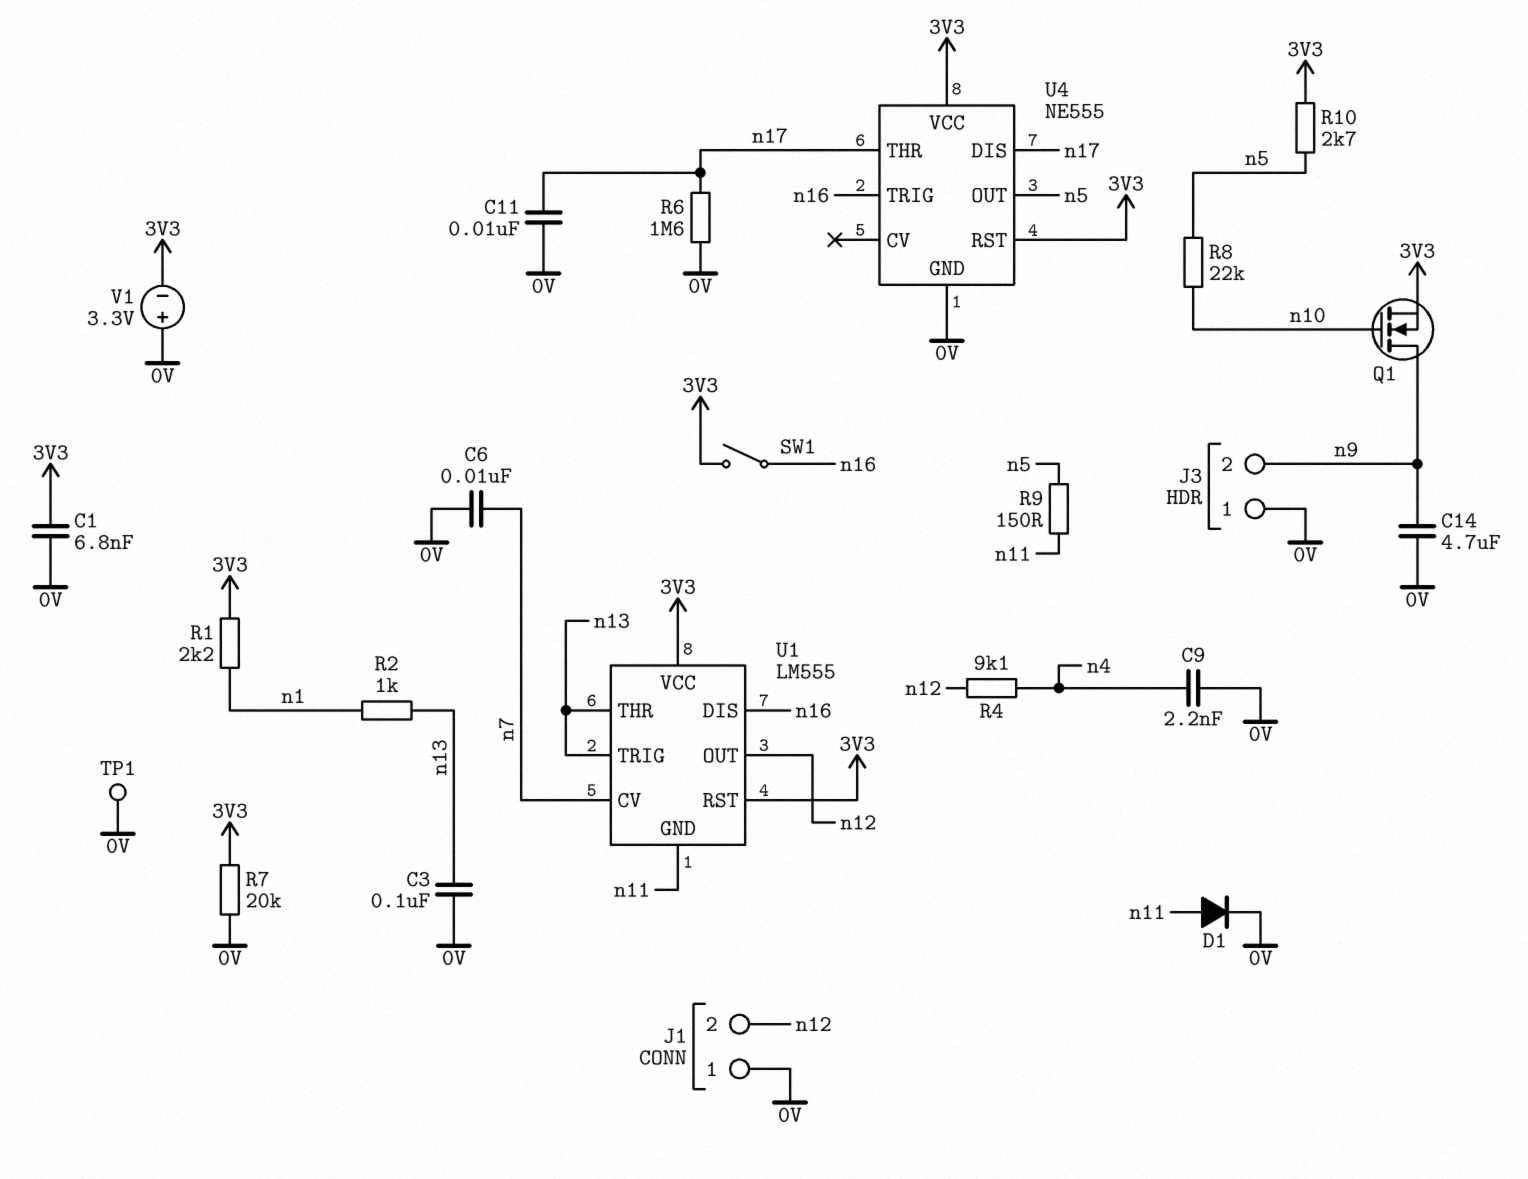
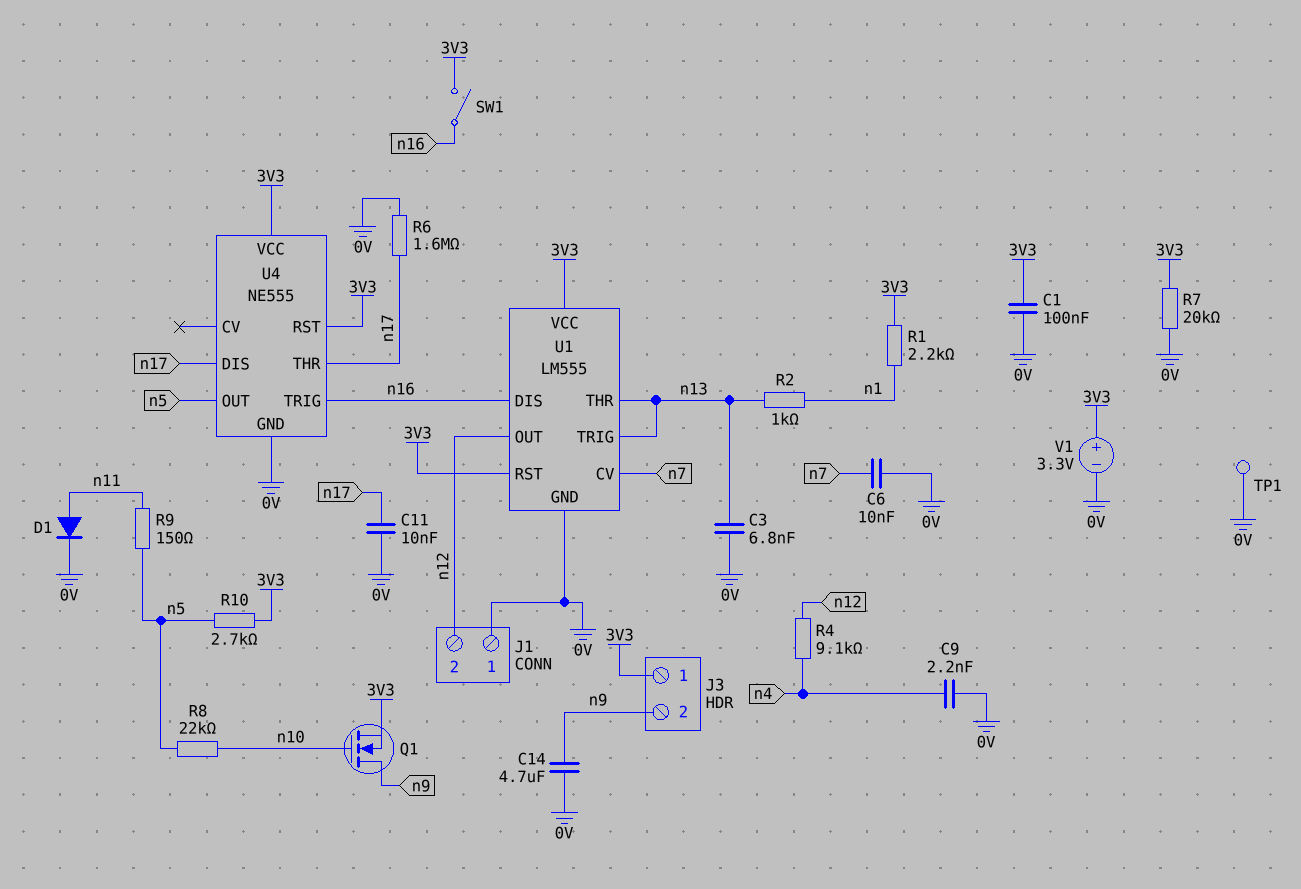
C1: 6.8nF (0V, 3V3) -> 100nF (0V, 3V3)
C3: 100nF (0V, n13) -> 6.8nF (0V, n13)
J3 pin 1: 0V -> 3V3
U1 pin GND: n11 -> 0V
V1: 3.3V (plus 0V, minus 3V3) -> 3.3V (plus 3V3, minus 0V)

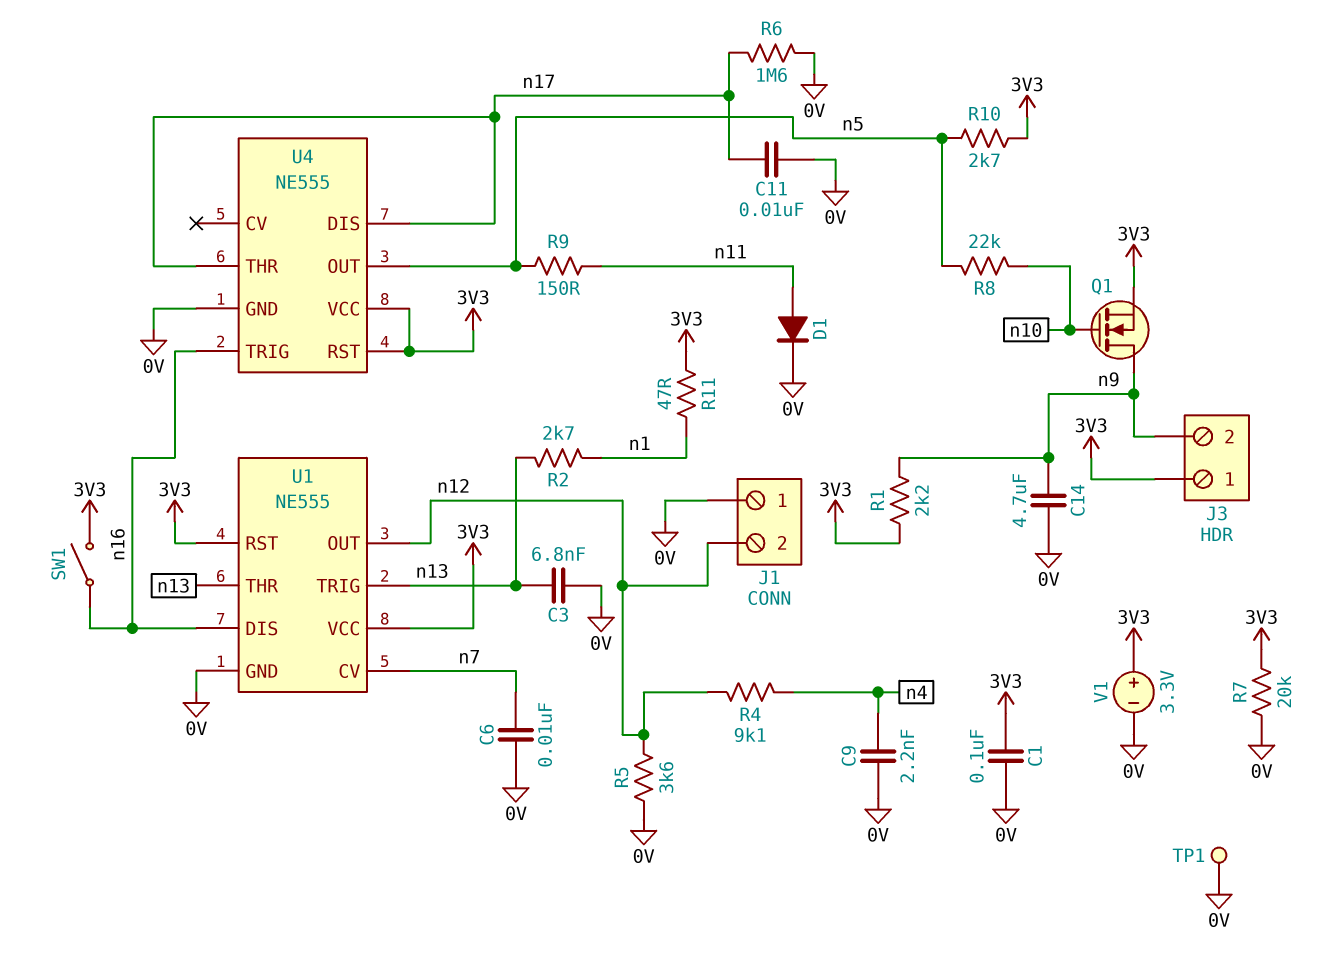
R1: 2.2k (3V3, n1) -> 2.2k (3V3, n9)
R2: 1k (n1, n13) -> 2.7k (n1, n13)
R5: none -> 3.6k (0V, n12)
R11: none -> 47 (3V3, n1)
U1: LM555 -> NE555

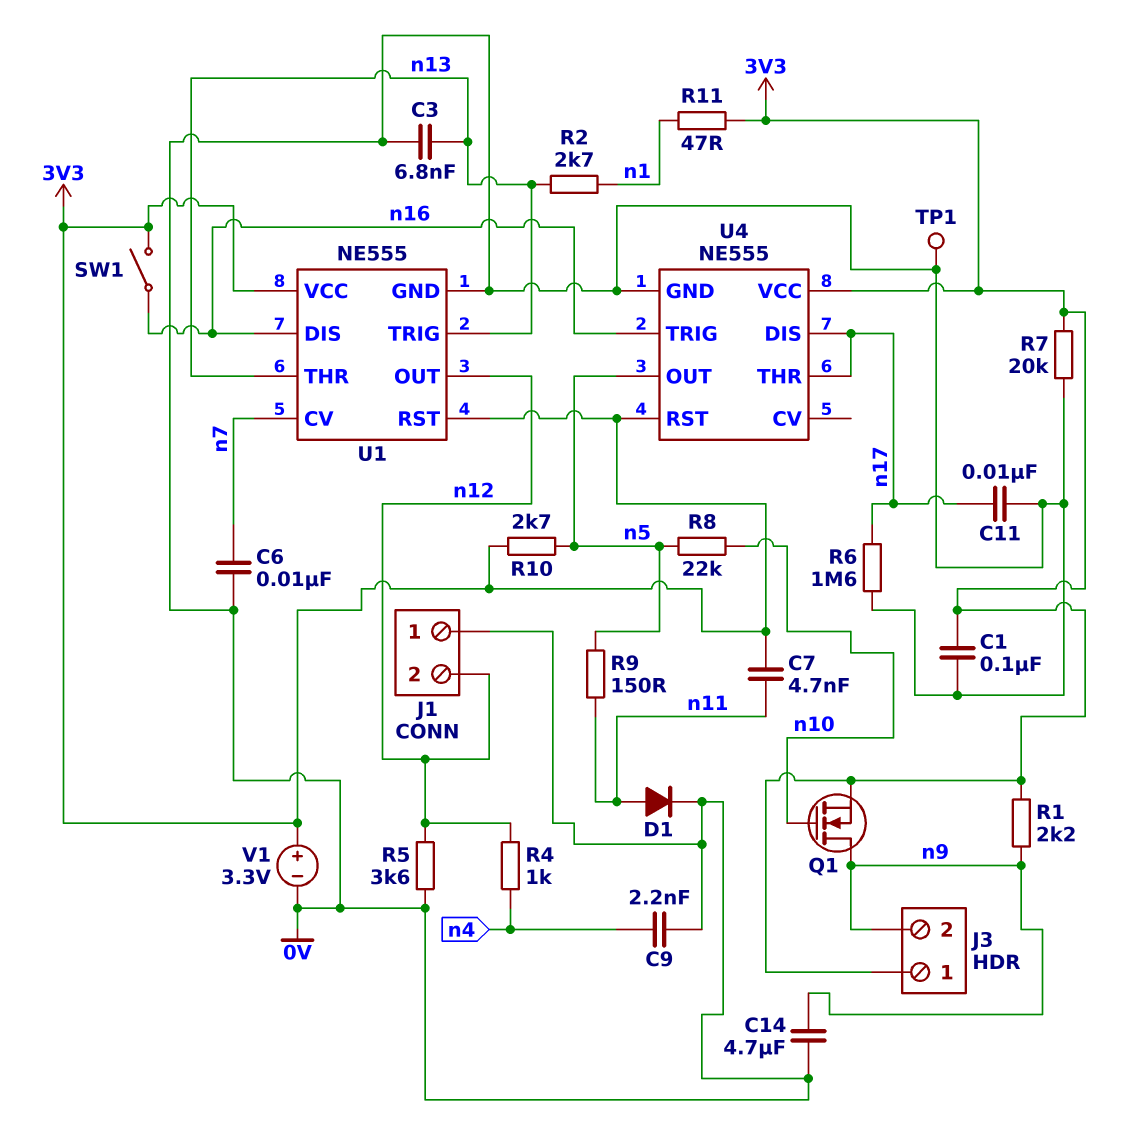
C7: none -> 4.7nF (3V3, n11)
R4: 9.1k (n4, n12) -> 1k (n4, n12)

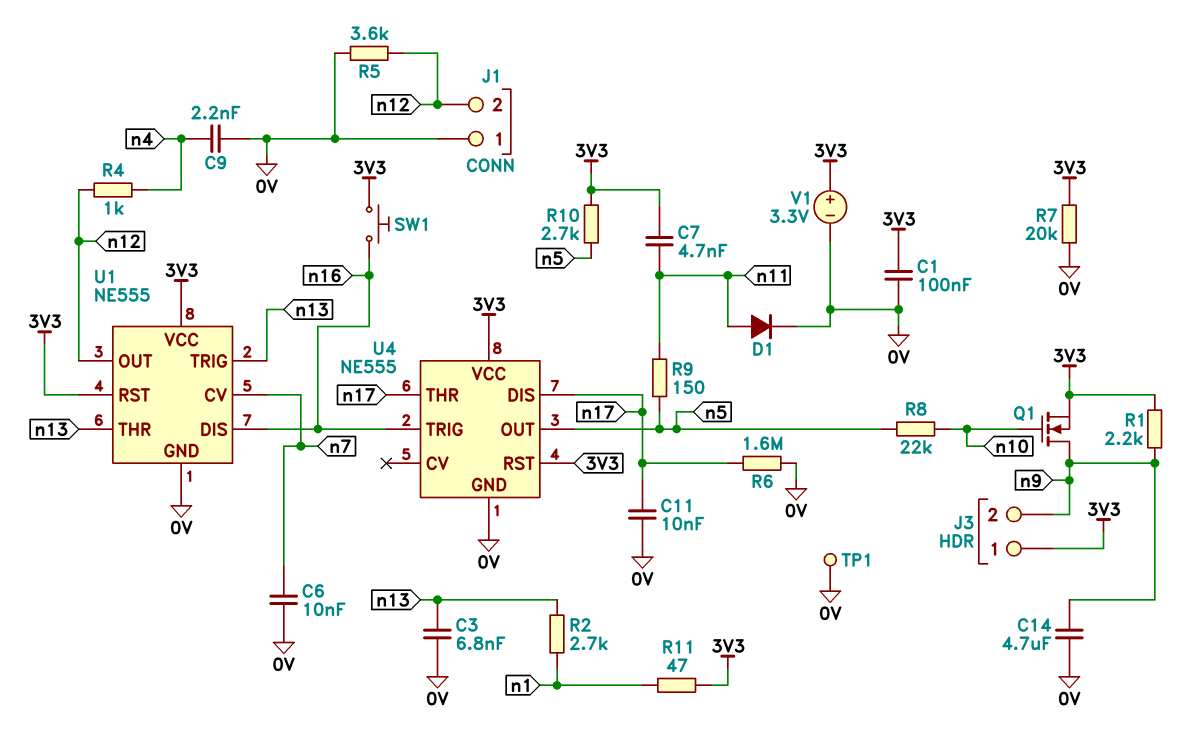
SW1: switch (3V3, n16) -> button (3V3, n16)

